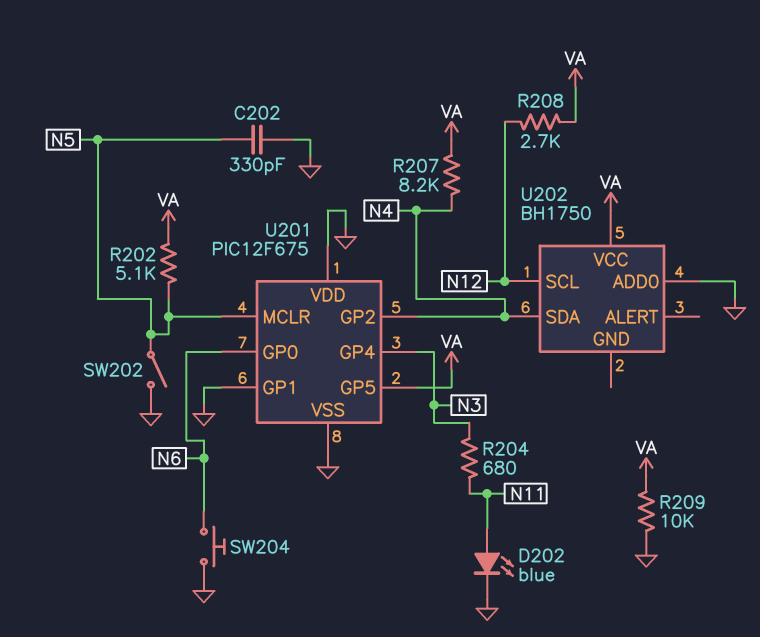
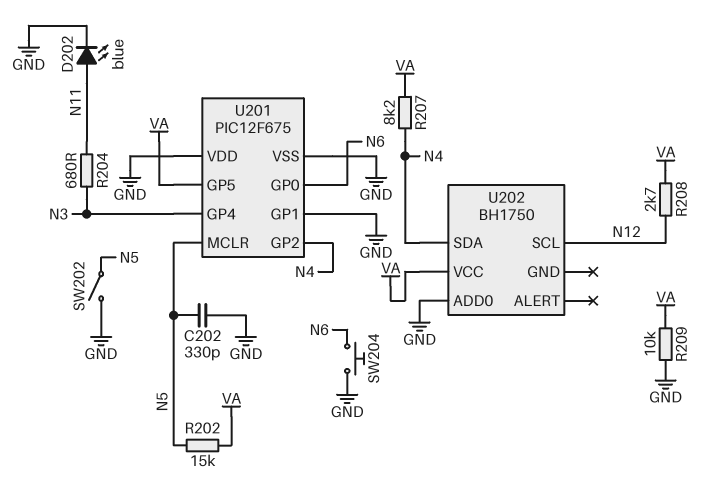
R202: 5.1k (N5, VA) -> 15k (N5, VA)

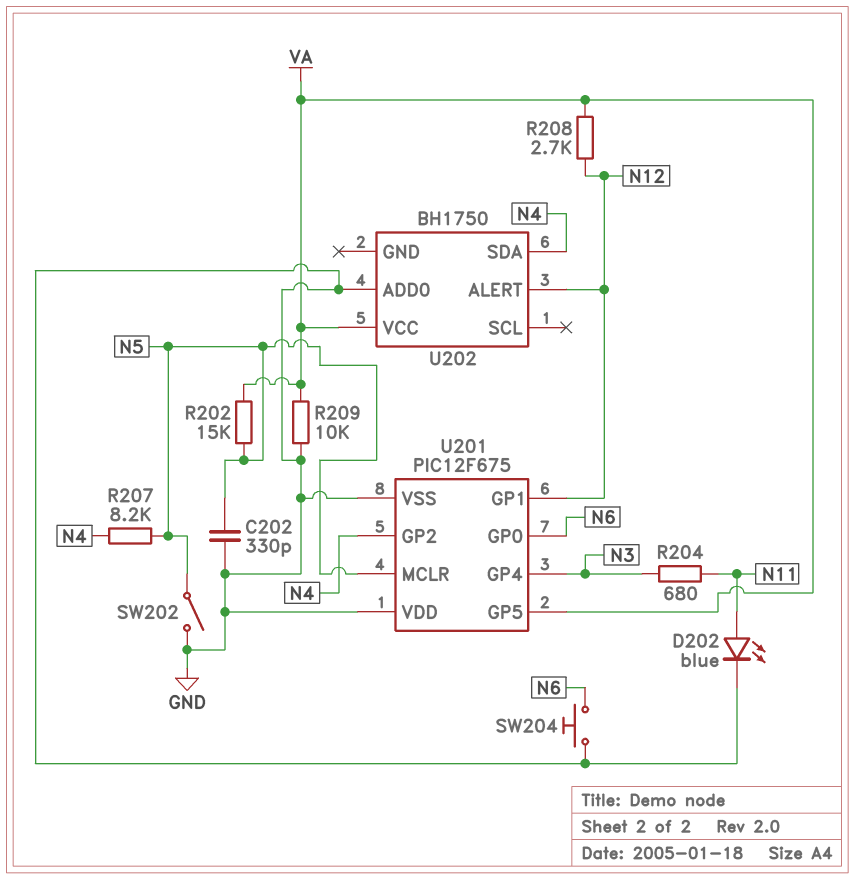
R207: 8.2k (N4, VA) -> 8.2k (N4, N5)
U201 pin GP1: GND -> N12
U202 pin ALERT: none -> N12
U202 pin SCL: N12 -> none

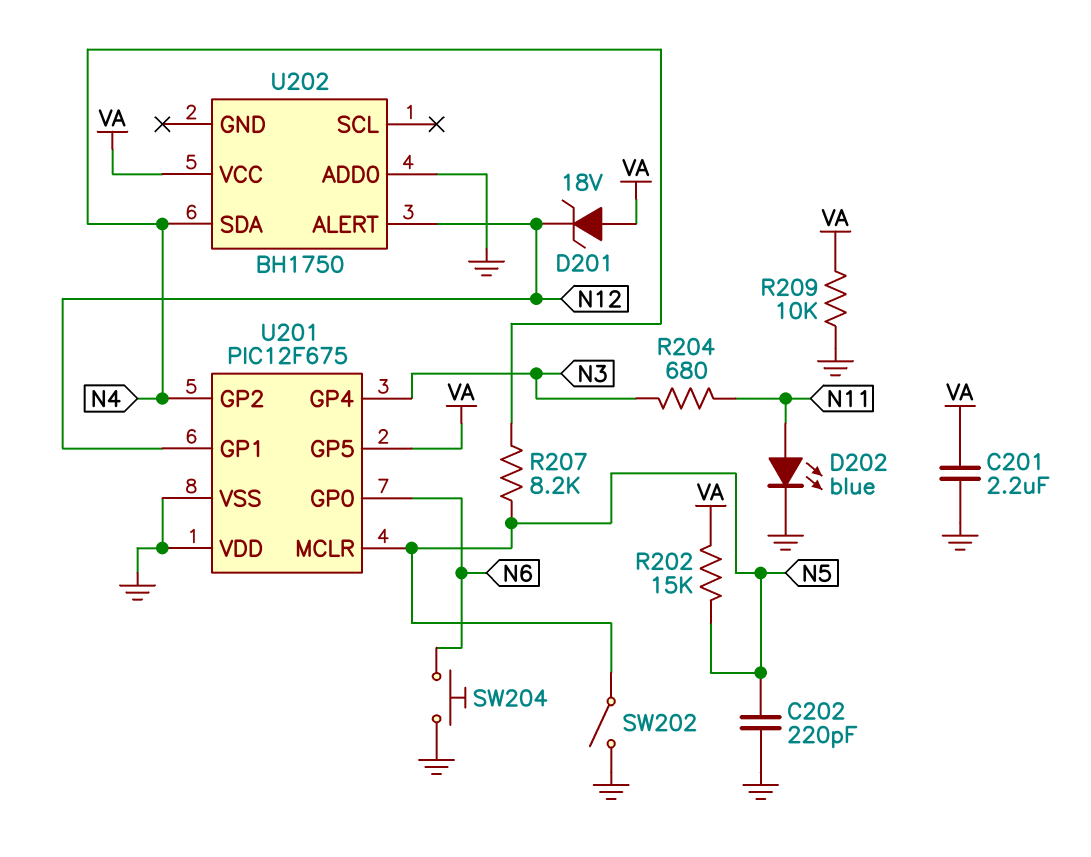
C201: none -> 2.2uF (GND, VA)
C202: 330pF (GND, N5) -> 220pF (GND, N5)
D201: none -> zener 18V (A VA, K N12)
R208: 2.7k (N12, VA) -> none

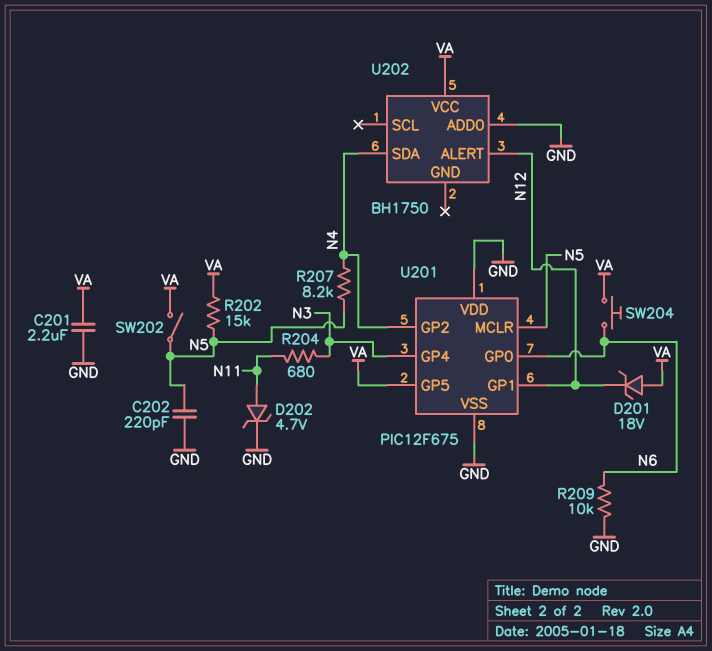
D202: LED blue (A N11, K GND) -> zener 4.7V (A N11, K GND)
R209: 10k (GND, VA) -> 10k (GND, N6)
SW202: switch (GND, N5) -> switch (N5, VA)
SW204: button (GND, N6) -> button (N6, VA)

